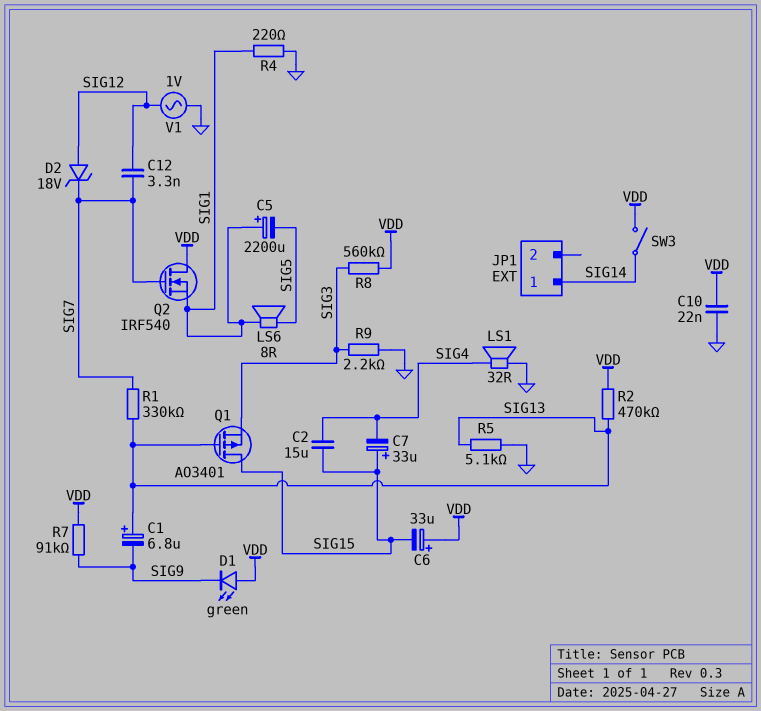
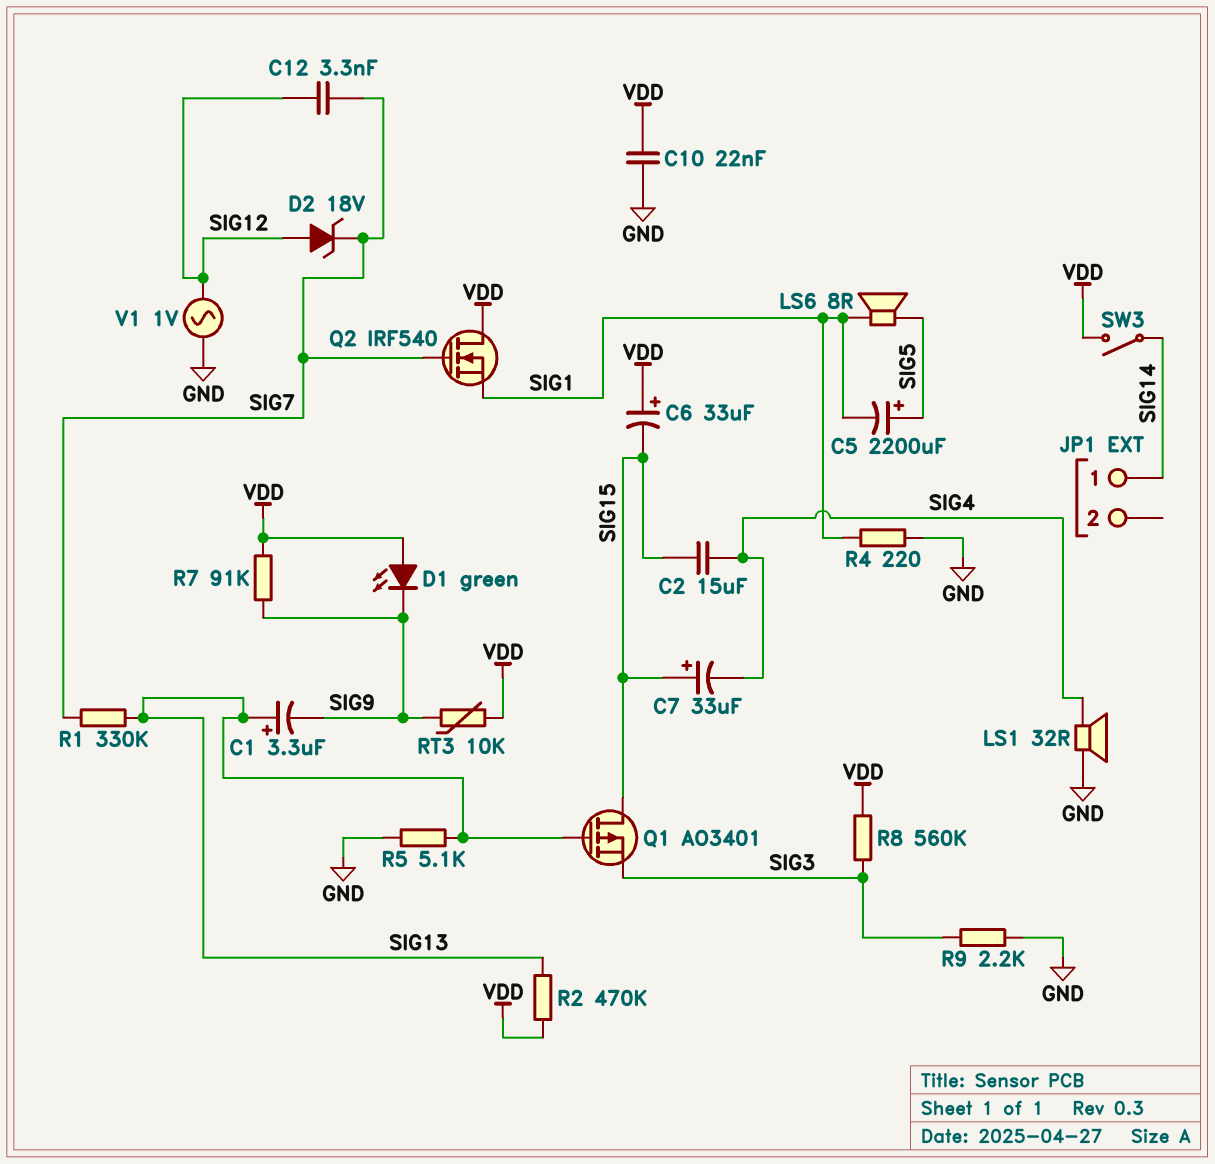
C1: 6.8uF (plus SIG13, minus SIG9) -> 3.3uF (plus SIG13, minus SIG9)
C5: 2200uF (plus SIG1, minus SIG5) -> 2200uF (plus SIG5, minus SIG1)
RT3: none -> 10k (SIG9, VDD)

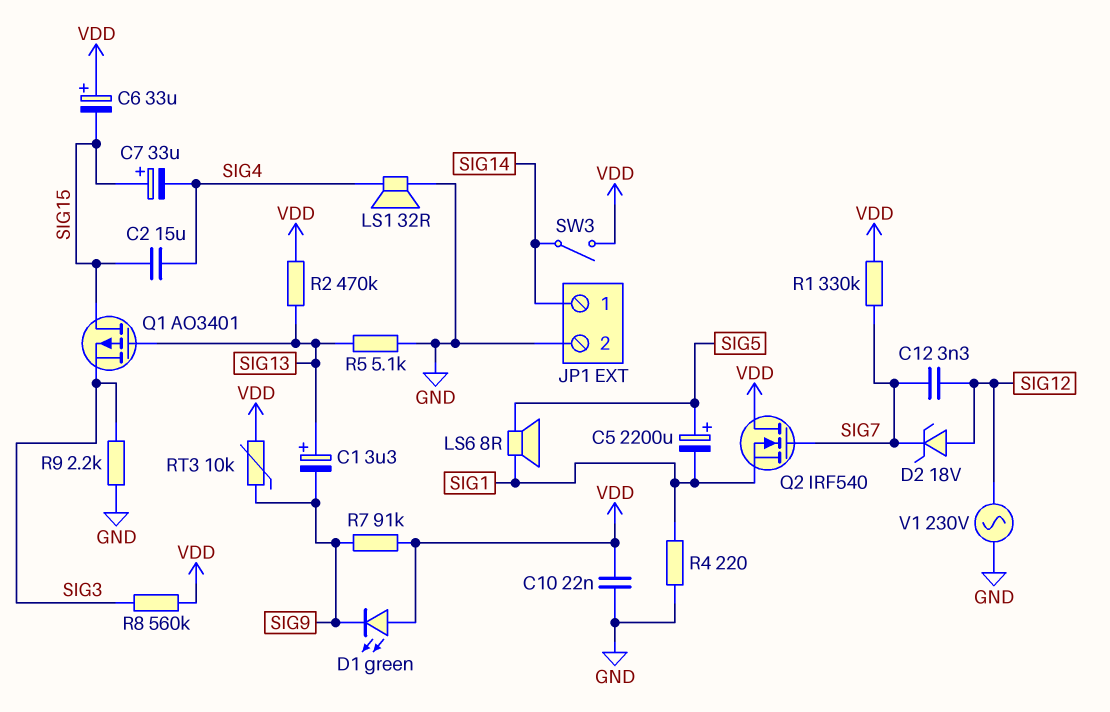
JP1 pin 2: none -> GND
R1: 330k (SIG7, SIG13) -> 330k (SIG7, VDD)
V1: AC 1V (GND, SIG12) -> AC 230V (GND, SIG12)

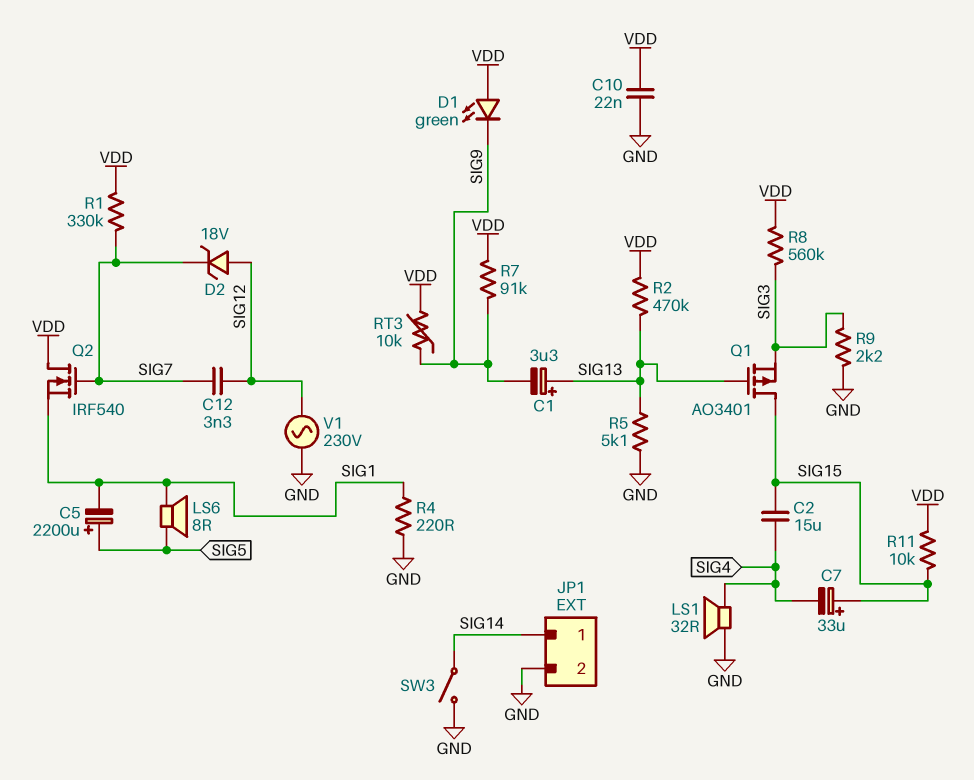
C6: 33uF (plus VDD, minus SIG15) -> none
R11: none -> 10k (SIG15, VDD)
SW3: switch (SIG14, VDD) -> switch (GND, SIG14)

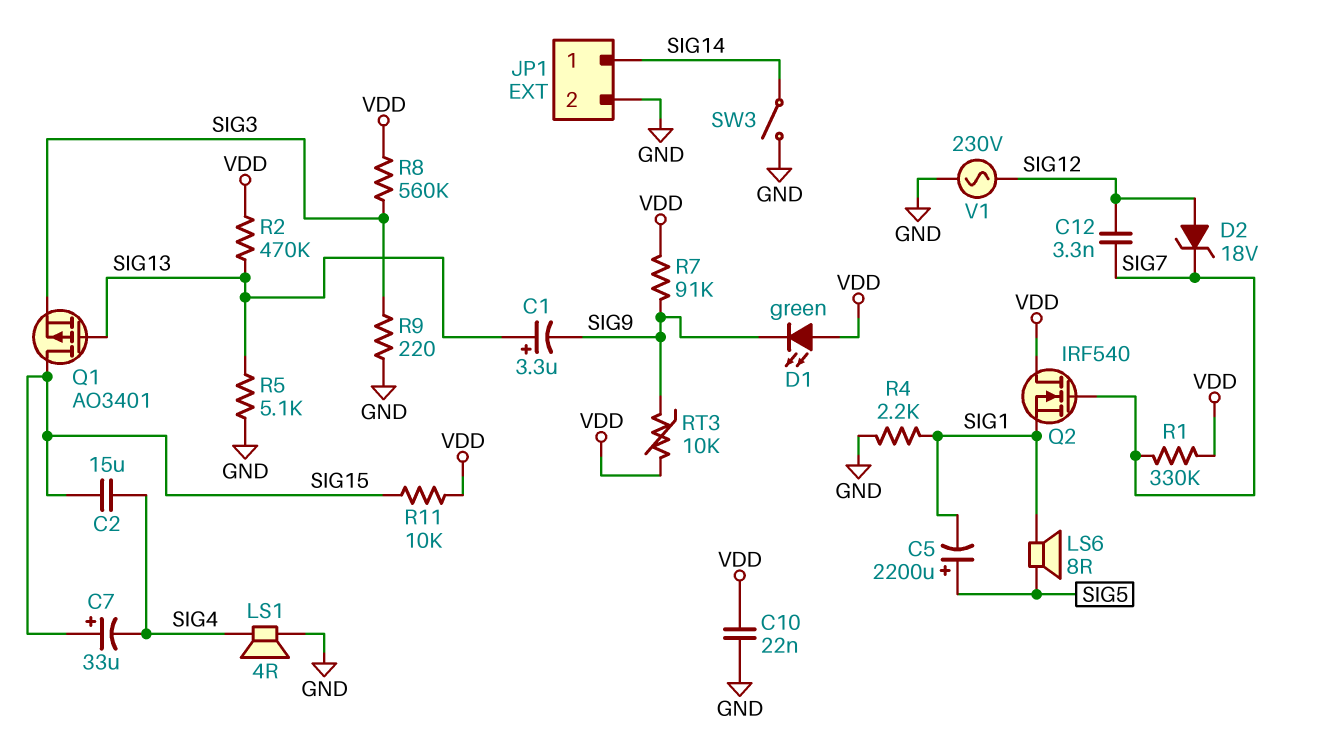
LS1: speaker 32R (GND, SIG4) -> speaker 4R (GND, SIG4)
R4: 220 (GND, SIG1) -> 2.2k (GND, SIG1)
R9: 2.2k (GND, SIG3) -> 220 (GND, SIG3)

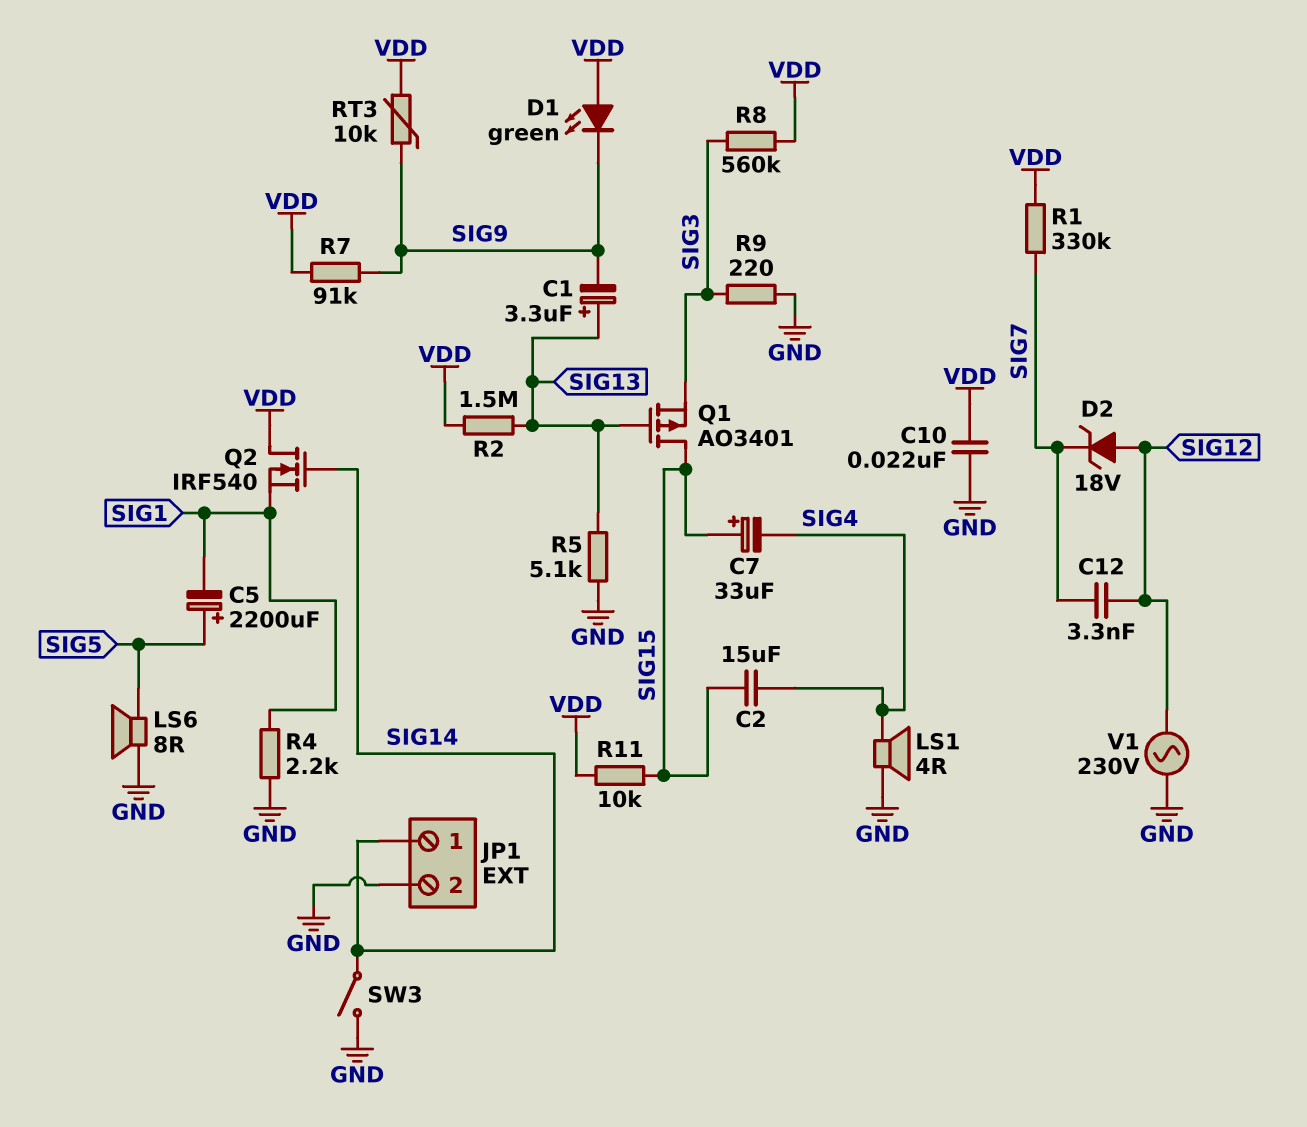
LS6: speaker 8R (SIG1, SIG5) -> speaker 8R (GND, SIG5)
Q2: NMOS IRF540 (G SIG7, D VDD, S SIG1) -> NMOS IRF540 (G SIG14, D VDD, S SIG1)
R2: 470k (SIG13, VDD) -> 1.5M (SIG13, VDD)

